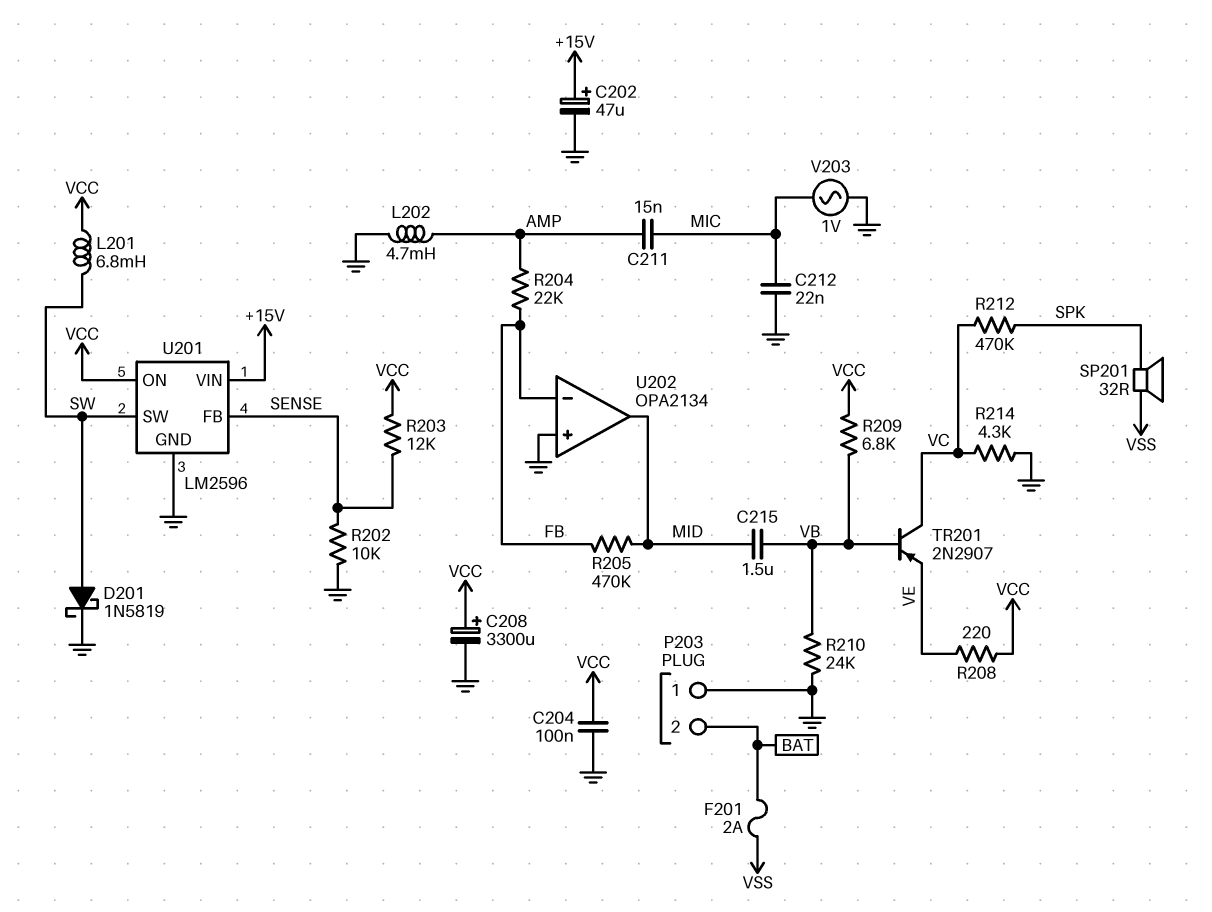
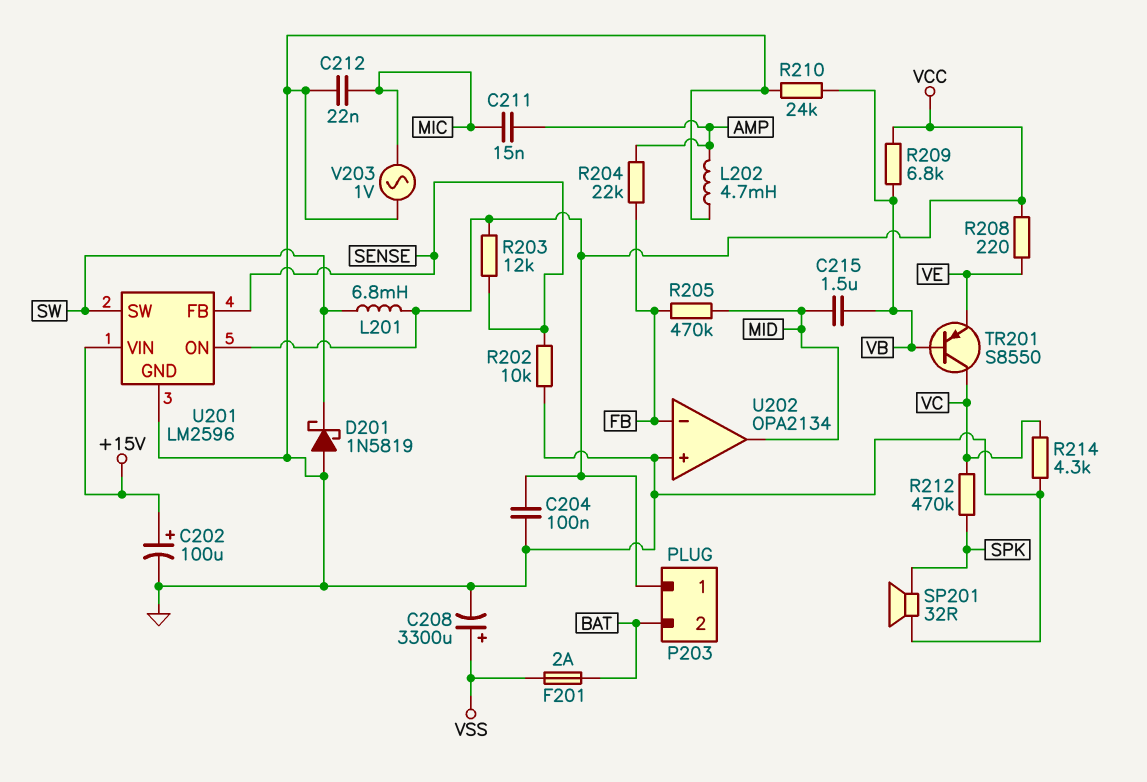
C202: 47uF (plus +15V, minus GND) -> 100uF (plus +15V, minus GND)
C208: 3300uF (plus VCC, minus GND) -> 3300uF (plus VSS, minus GND)
D201: schottky 1N5819 (A SW, K GND) -> schottky 1N5819 (A GND, K SW)
P203 pin 1: GND -> VCC
SP201: speaker 32R (SPK, VSS) -> speaker 32R (GND, SPK)
TR201: PNP 2N2907 (B VB, C VC, E VE) -> PNP S8550 (B VB, C VC, E VE)

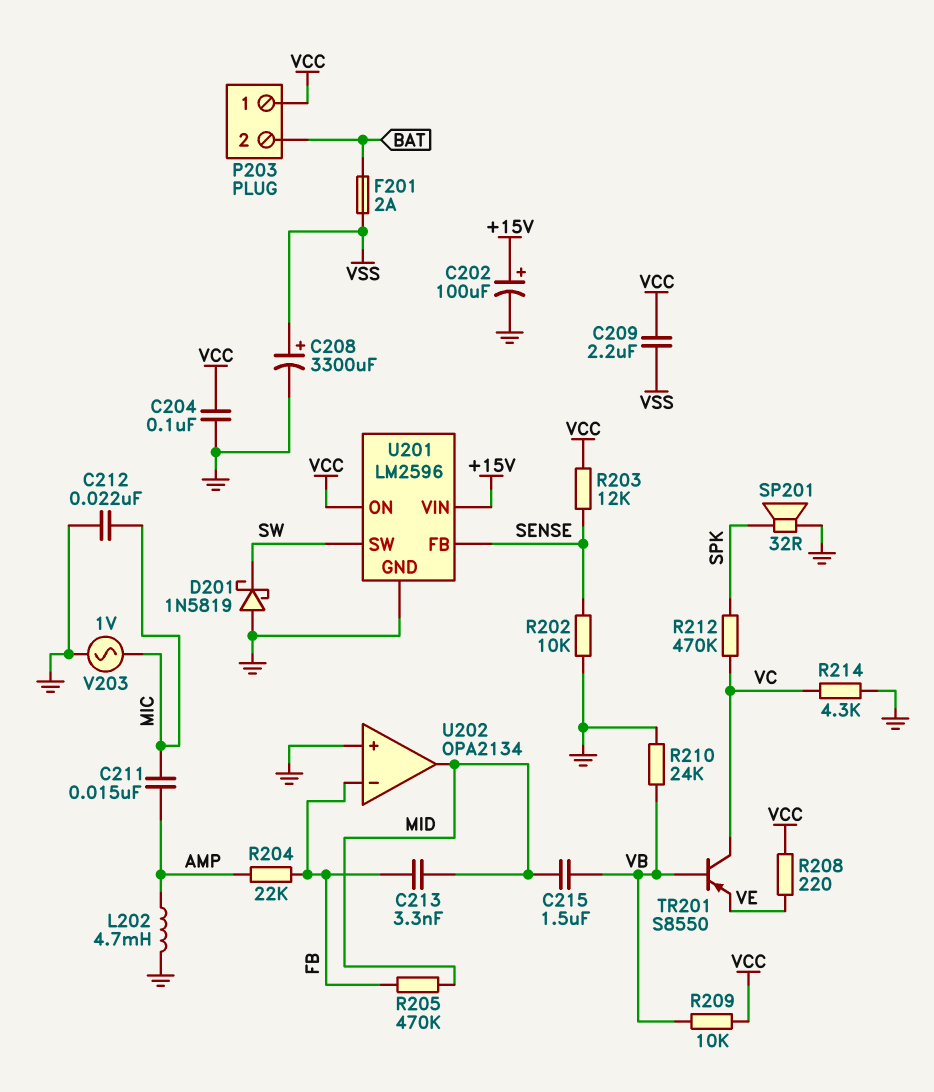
C209: none -> 2.2uF (VCC, VSS)
C213: none -> 3.3nF (FB, MID)
L201: 6.8mH (SW, VCC) -> none
R209: 6.8k (VB, VCC) -> 10k (VB, VCC)

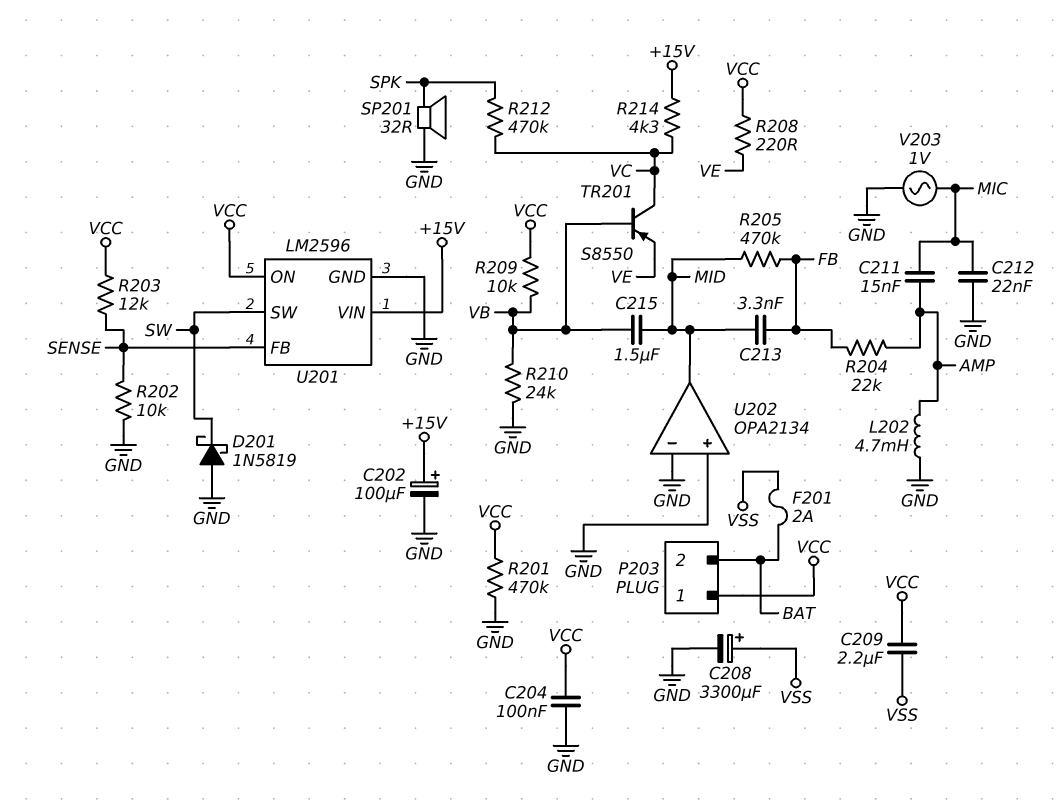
R201: none -> 470k (GND, VCC)
R214: 4.3k (GND, VC) -> 4.3k (+15V, VC)
U202 pin in-: FB -> GND

